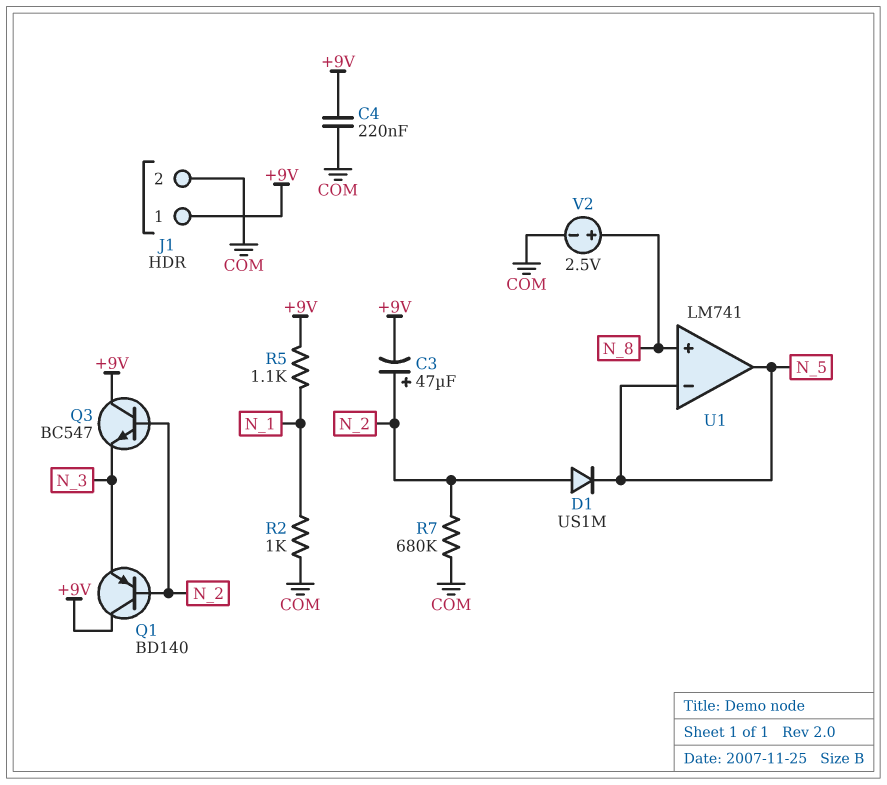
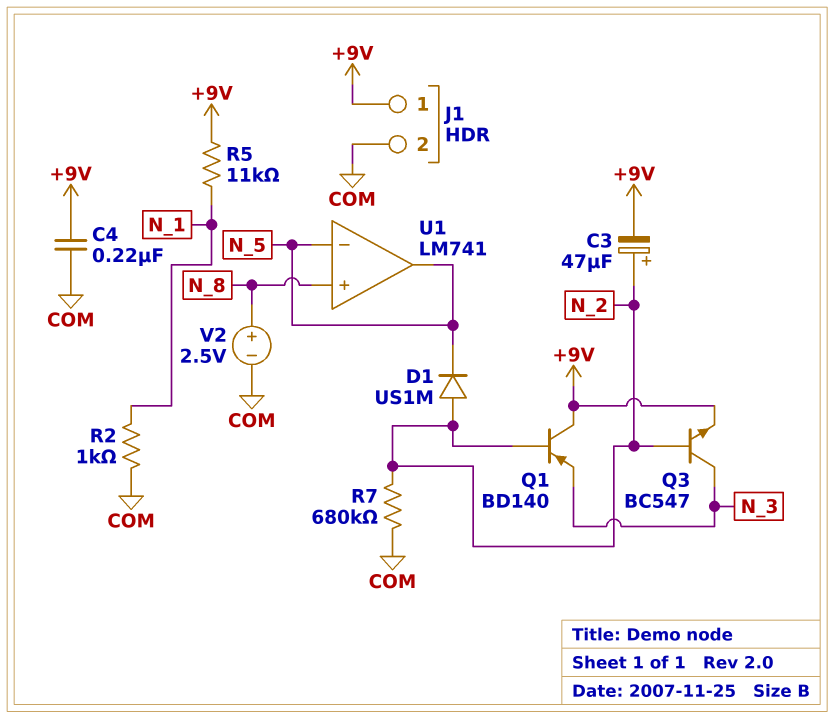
Q3: NPN BC547 (B N_2, C +9V, E N_3) -> NPN BC547 (B N_2, C N_3, E +9V)
R5: 1.1k (+9V, N_1) -> 11k (+9V, N_1)

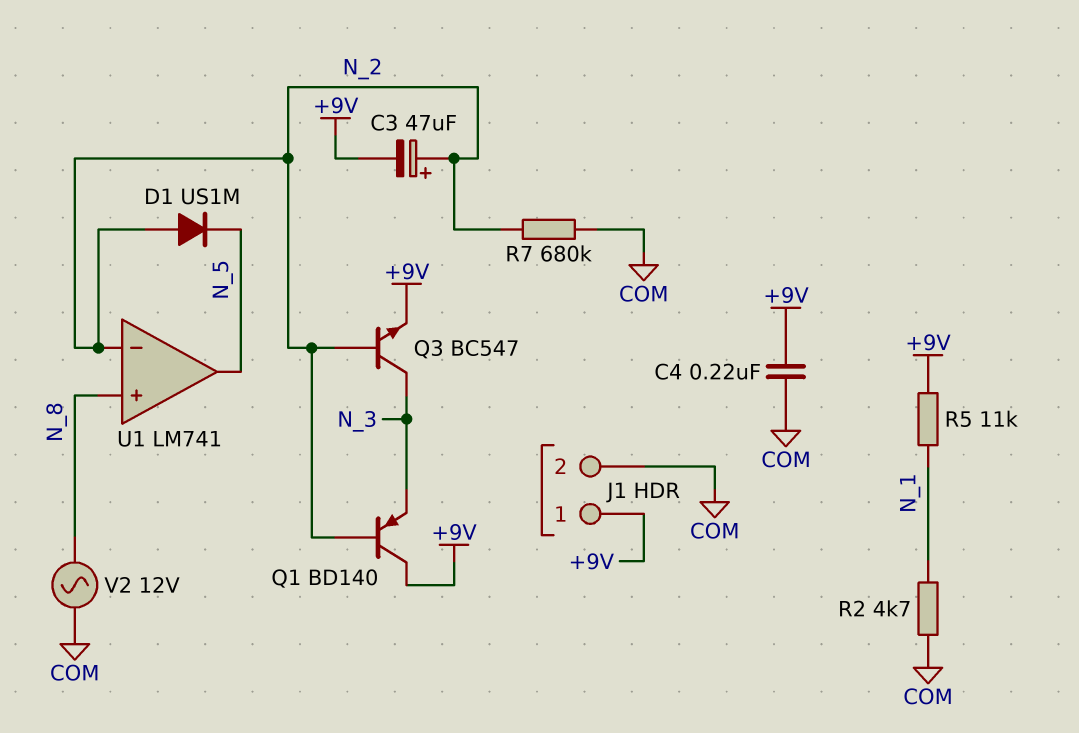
R2: 1k (COM, N_1) -> 4.7k (COM, N_1)
U1 pin in-: N_5 -> N_2
V2: 2.5V (plus N_8, minus COM) -> AC 12V (COM, N_8)

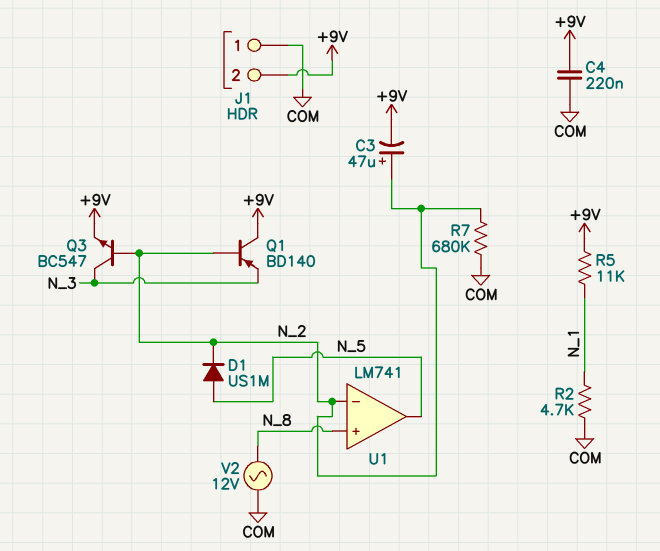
D1: diode US1M (A N_2, K N_5) -> diode US1M (A N_5, K N_2)
J1 pin 1: +9V -> COM
J1 pin 2: COM -> +9V

